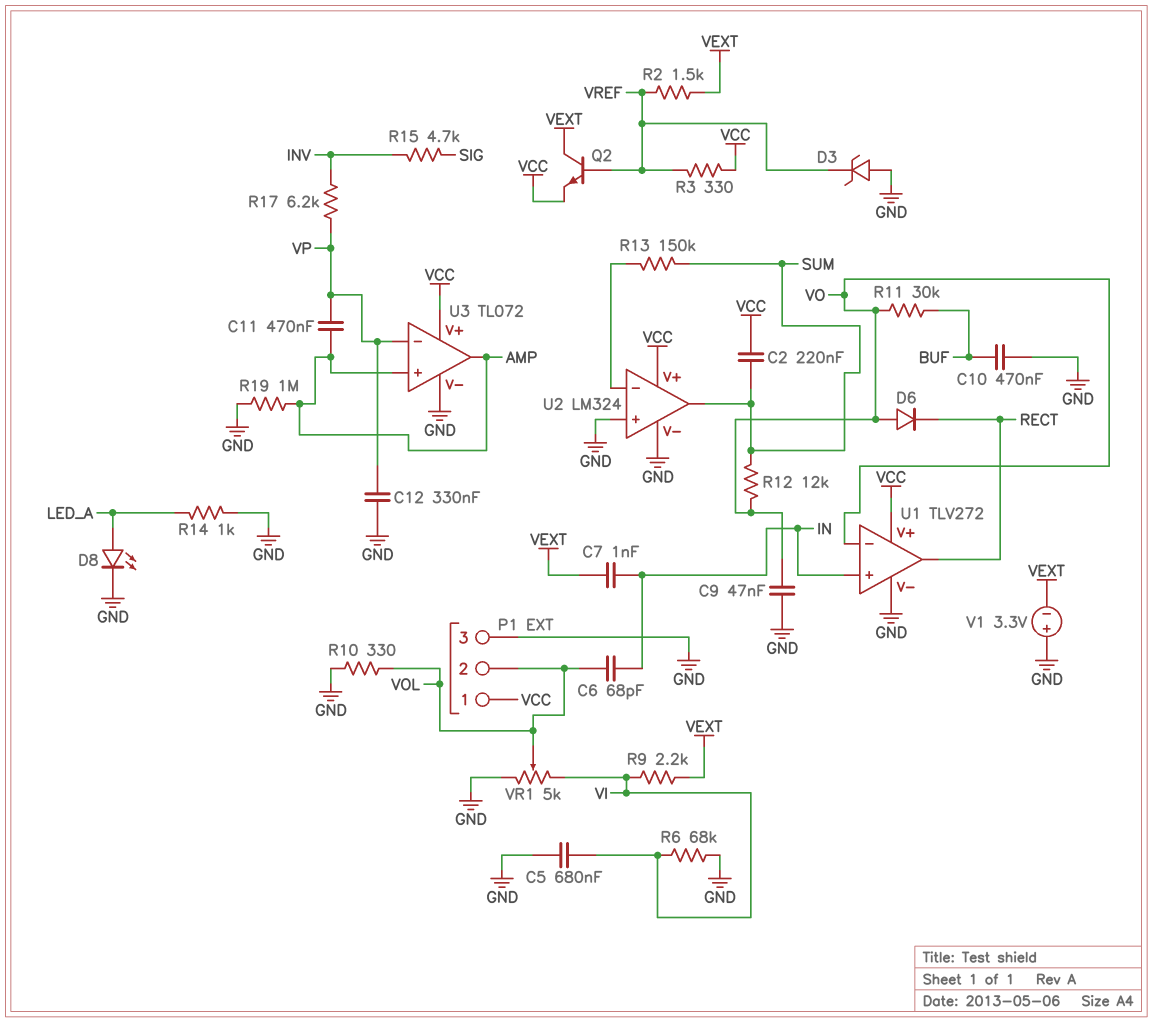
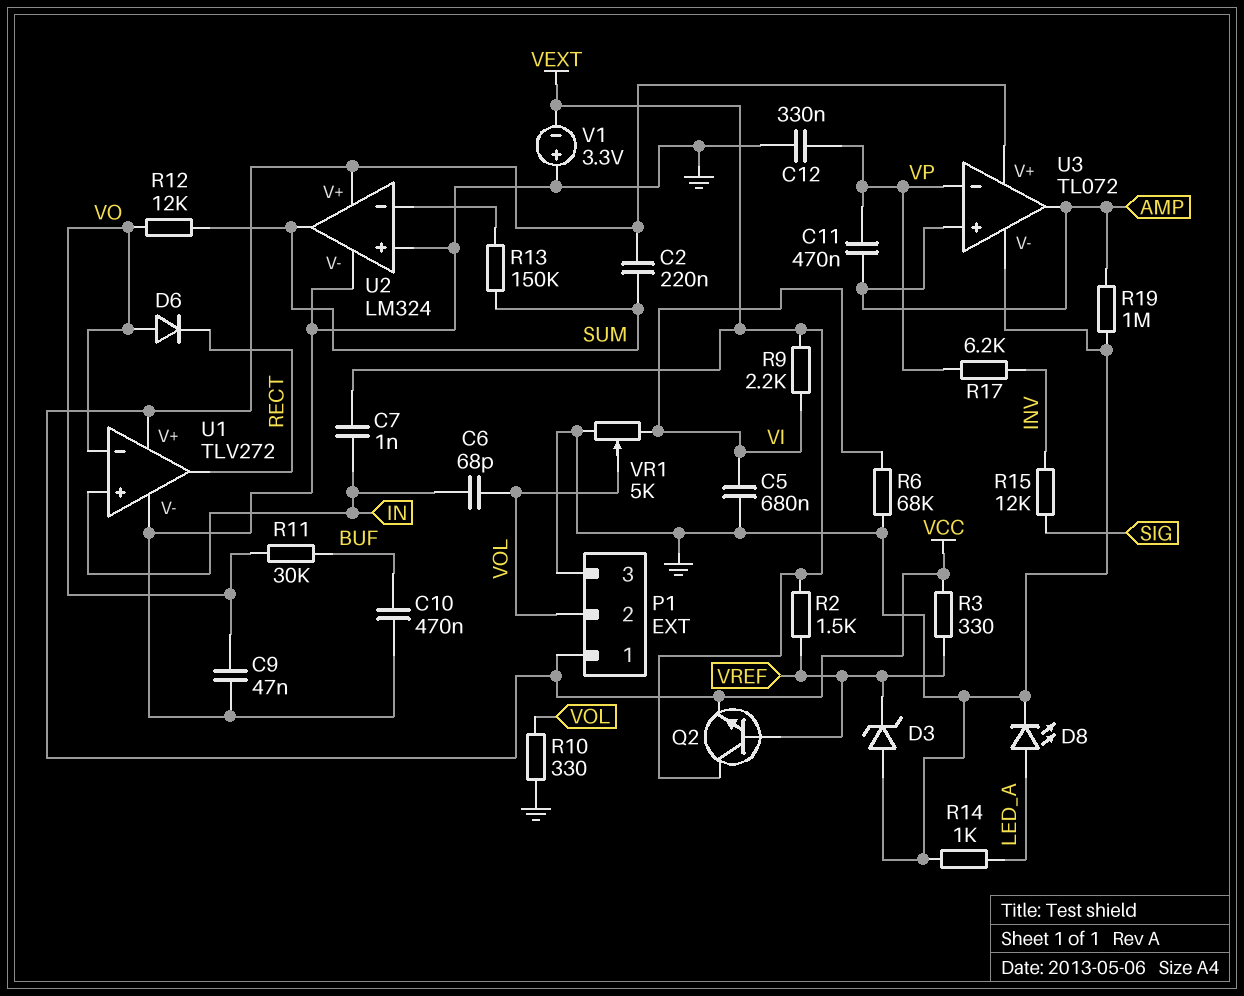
R15: 4.7k (INV, SIG) -> 12k (INV, SIG)

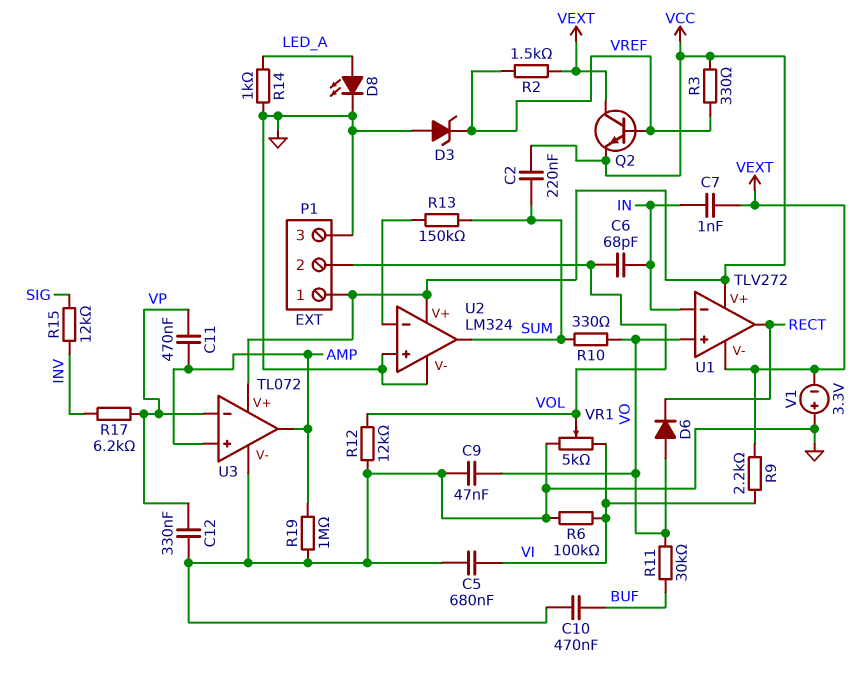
R6: 68k (GND, VI) -> 100k (GND, VI)
R10: 330 (GND, VOL) -> 330 (SUM, VO)
R12: 12k (SUM, VO) -> 12k (GND, VOL)
U1 pin V-: GND -> VEXT
U1 pin in+: IN -> VO
U1 pin in-: VO -> IN

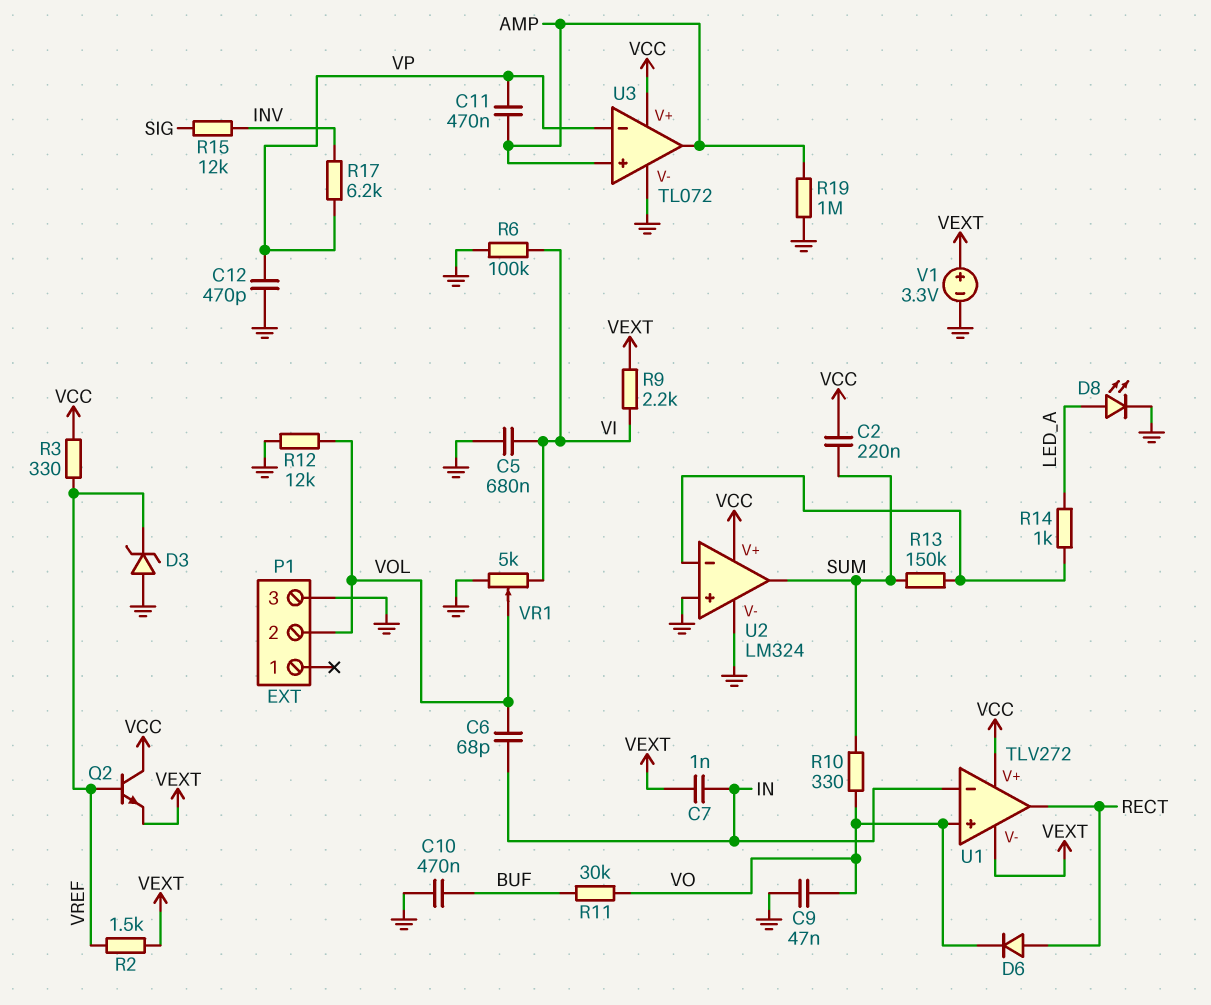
C12: 330nF (GND, VP) -> 470pF (GND, VP)
D6: diode (A VO, K RECT) -> diode (A RECT, K VO)
P1 pin 1: VCC -> none
Q2: NPN (B VREF, C VEXT, E VCC) -> NPN (B VREF, C VCC, E VEXT)
R14: 1k (GND, LED_A) -> 1k (LED_A, U2/in-)
V1: 3.3V (plus GND, minus VEXT) -> 3.3V (plus VEXT, minus GND)

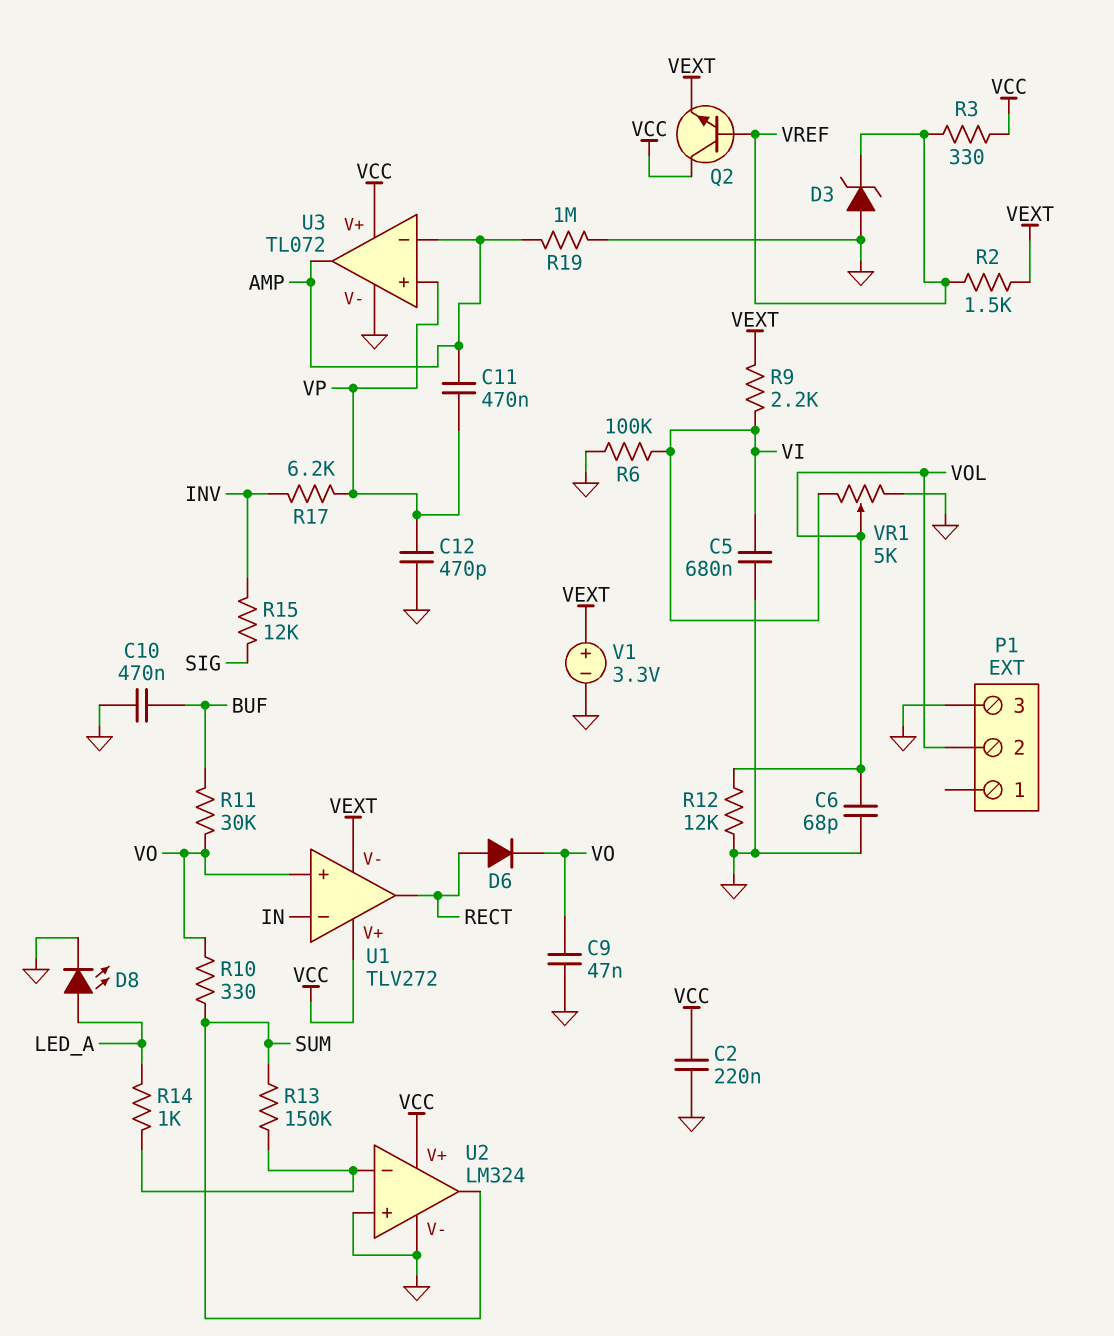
C2: 220nF (SUM, VCC) -> 220nF (GND, VCC)
C6: 68pF (IN, VOL) -> 68pF (GND, VOL)
C7: 1nF (IN, VEXT) -> none
U3 pin in+: AMP -> VP
U3 pin in-: VP -> AMP

